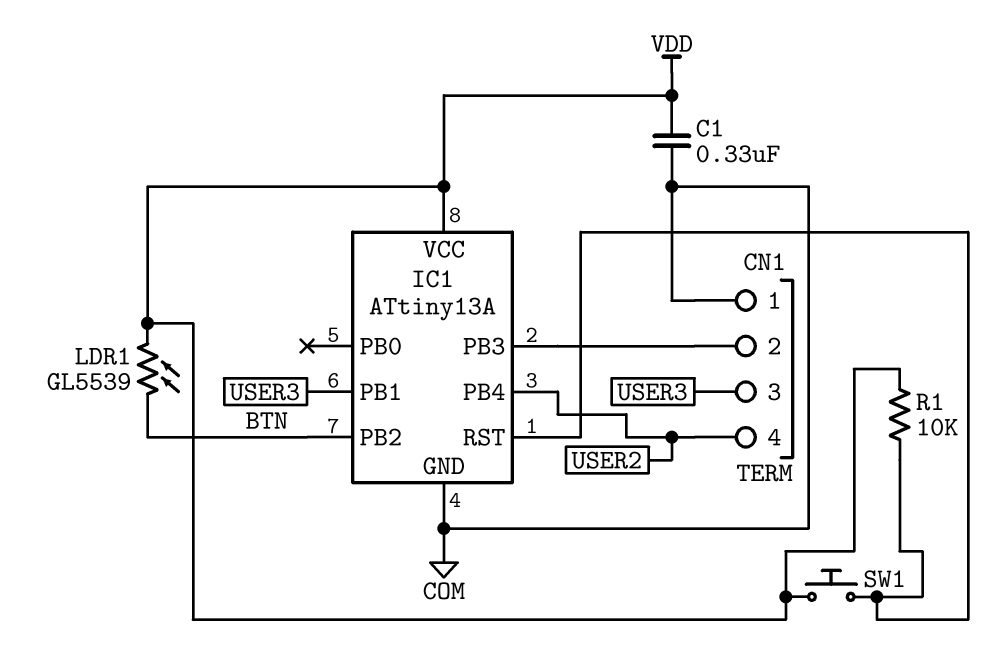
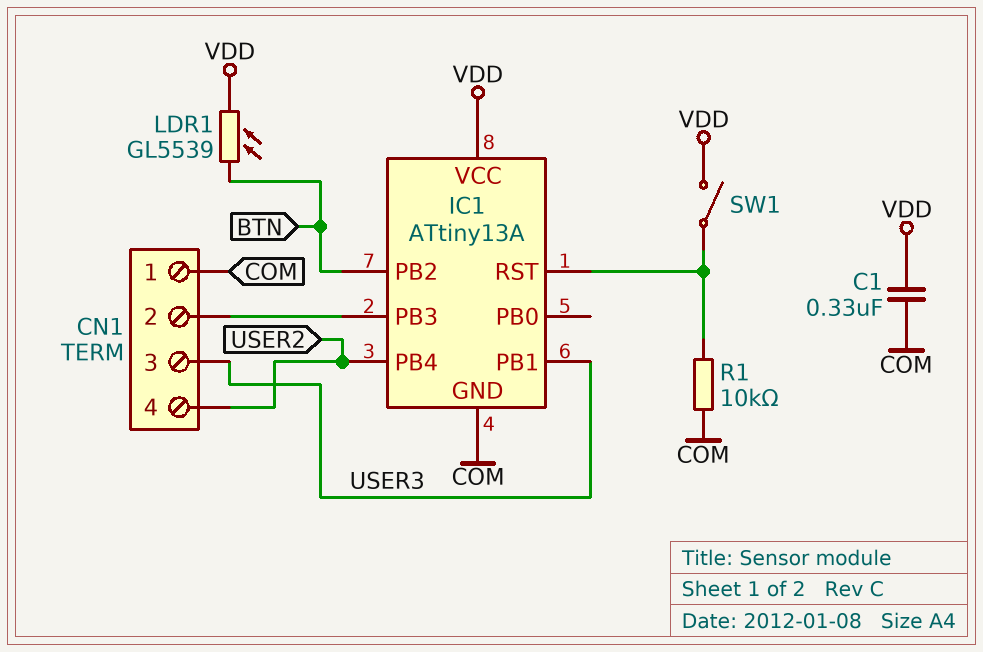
R1: 10k (IC1/RST, VDD) -> 10k (COM, IC1/RST)
SW1: button (IC1/RST, VDD) -> switch (IC1/RST, VDD)

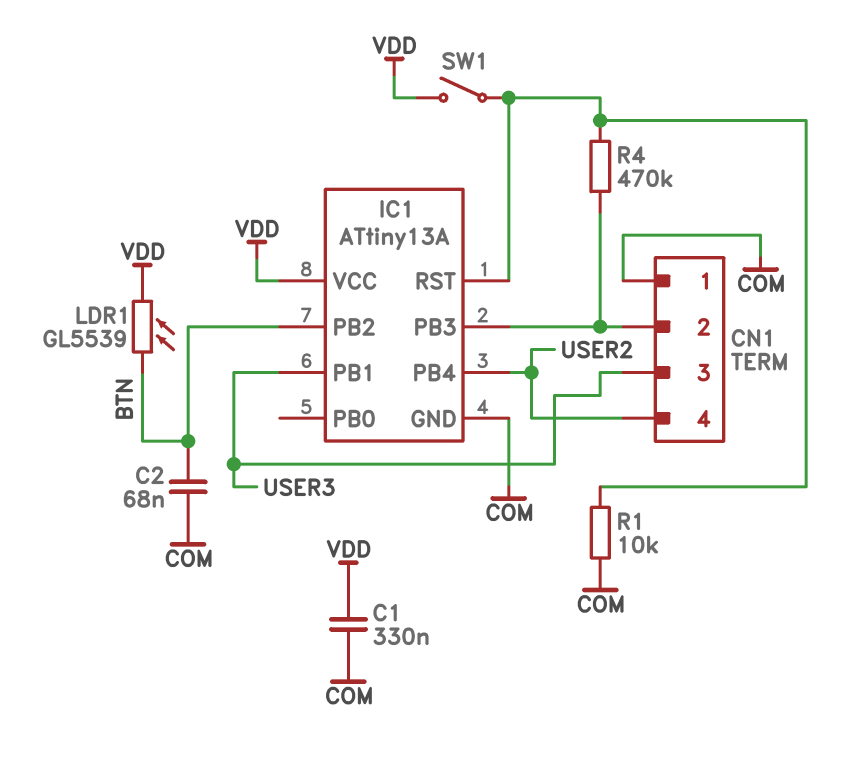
C2: none -> 68nF (BTN, COM)
R4: none -> 470k (CN1/2, IC1/RST)

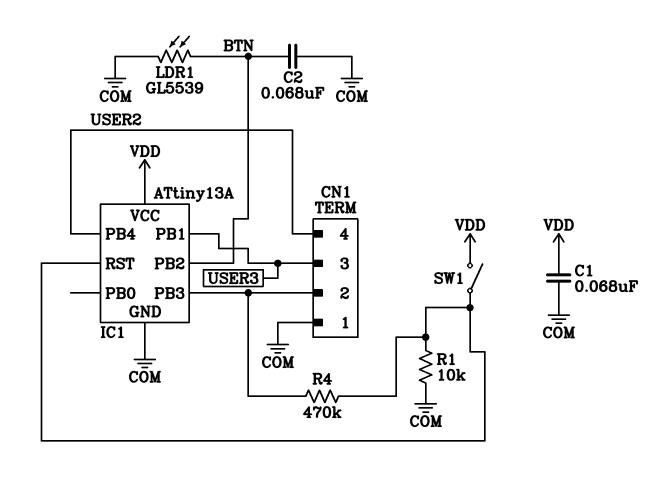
C1: 330nF (COM, VDD) -> 68nF (COM, VDD)
LDR1: GL5539 (BTN, VDD) -> GL5539 (BTN, COM)

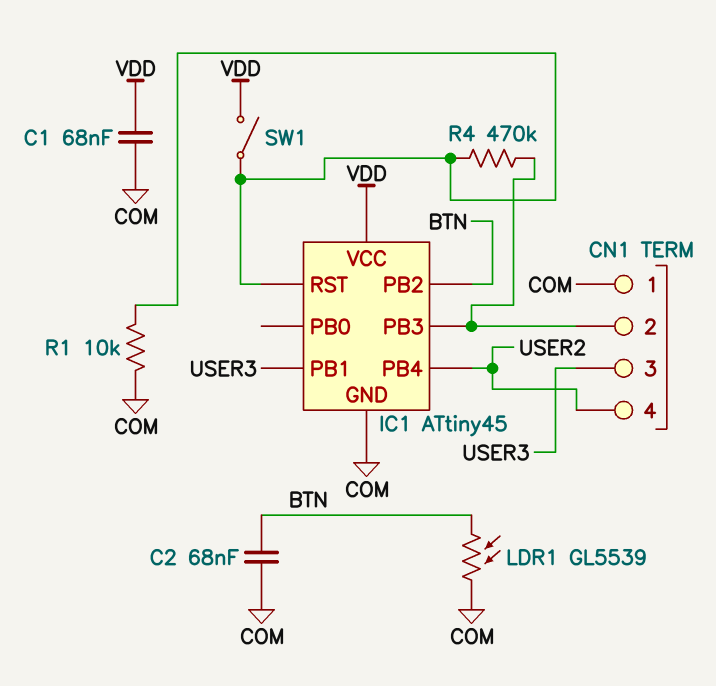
IC1: ATtiny13A -> ATtiny45

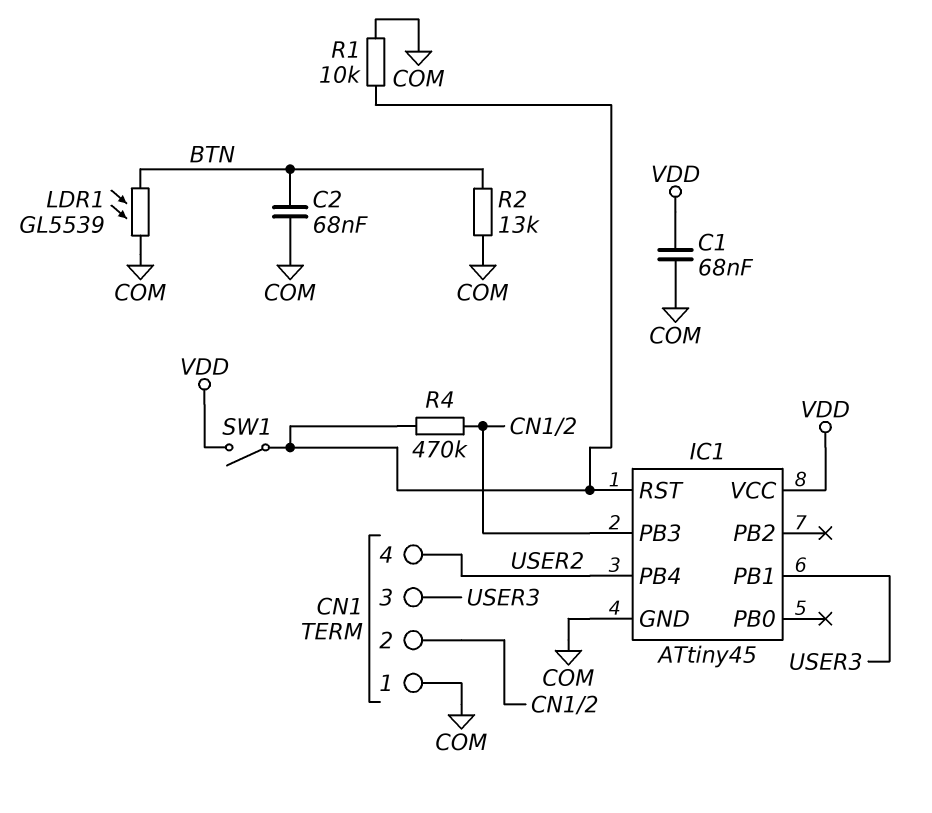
IC1 pin PB2: BTN -> none
R2: none -> 13k (BTN, COM)

